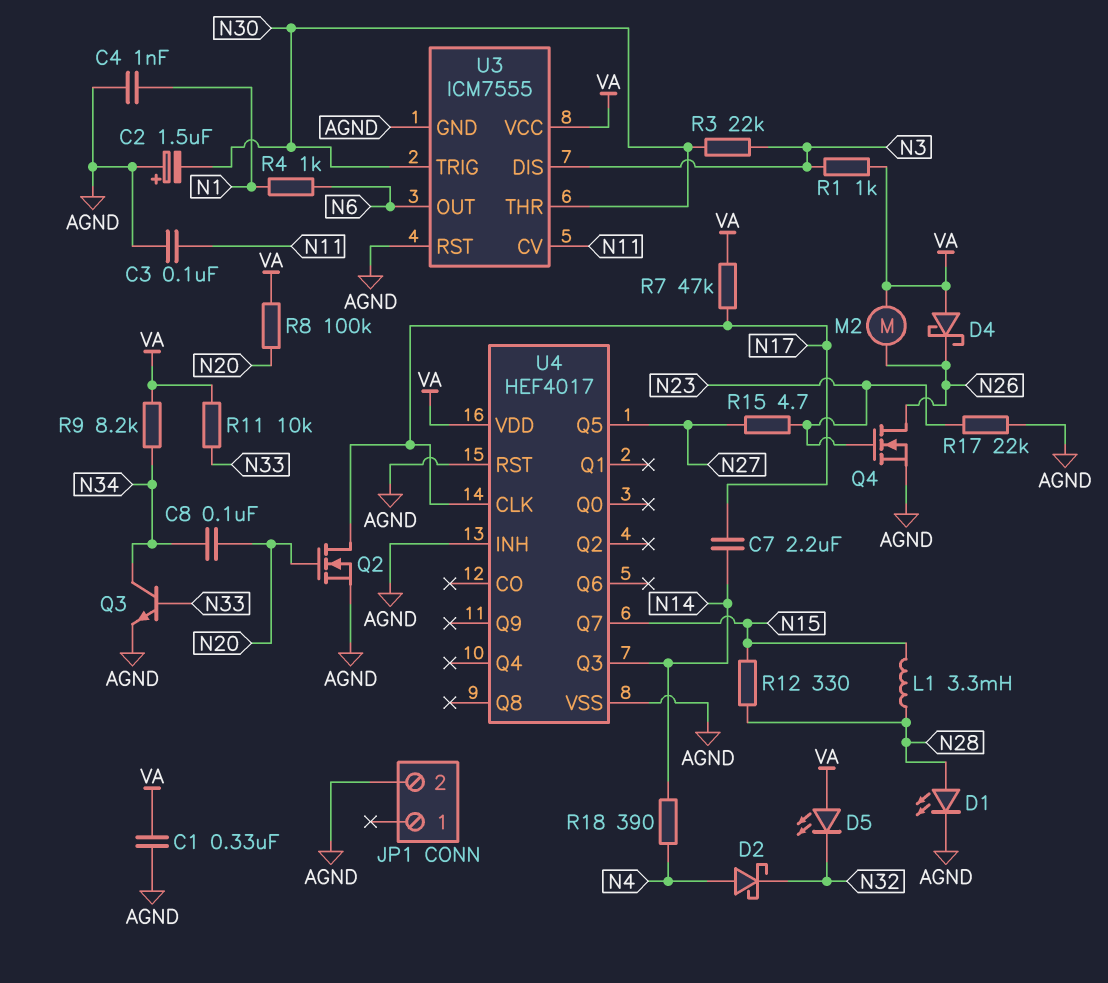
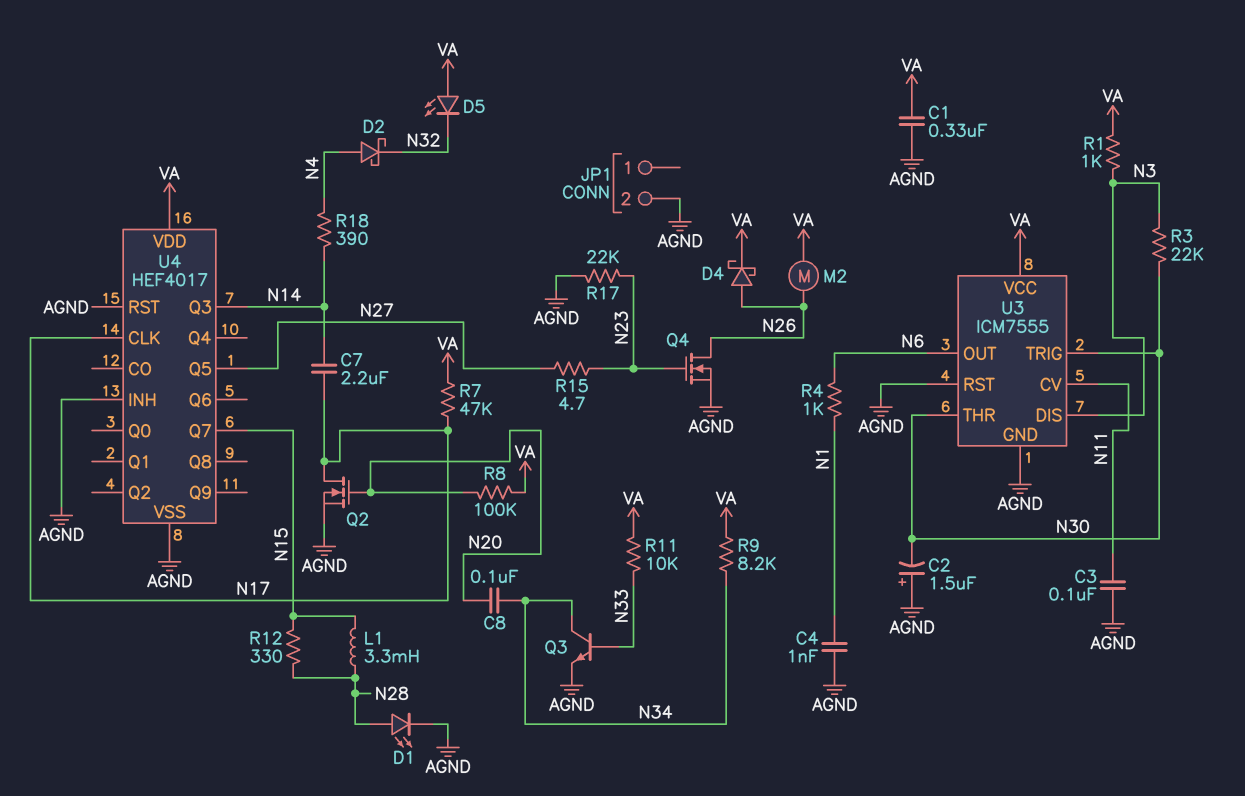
D4: schottky (A VA, K N26) -> schottky (A N26, K VA)

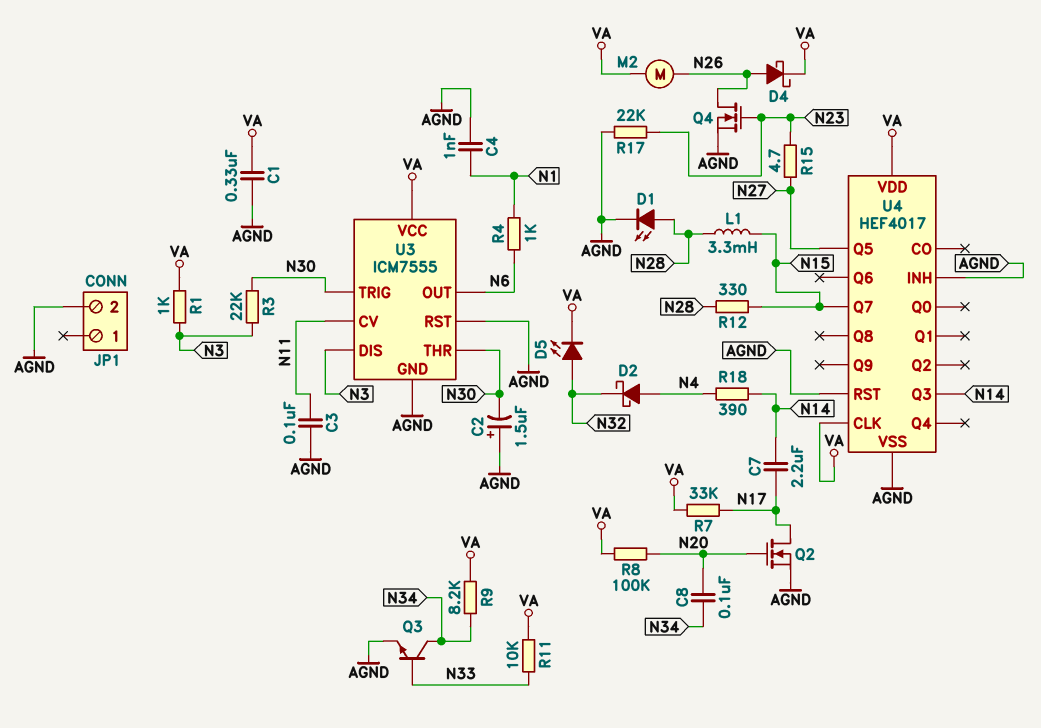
D5: LED (A VA, K N32) -> LED (A N32, K VA)
R7: 47k (N17, VA) -> 33k (N17, VA)
U4 pin CLK: N17 -> VA

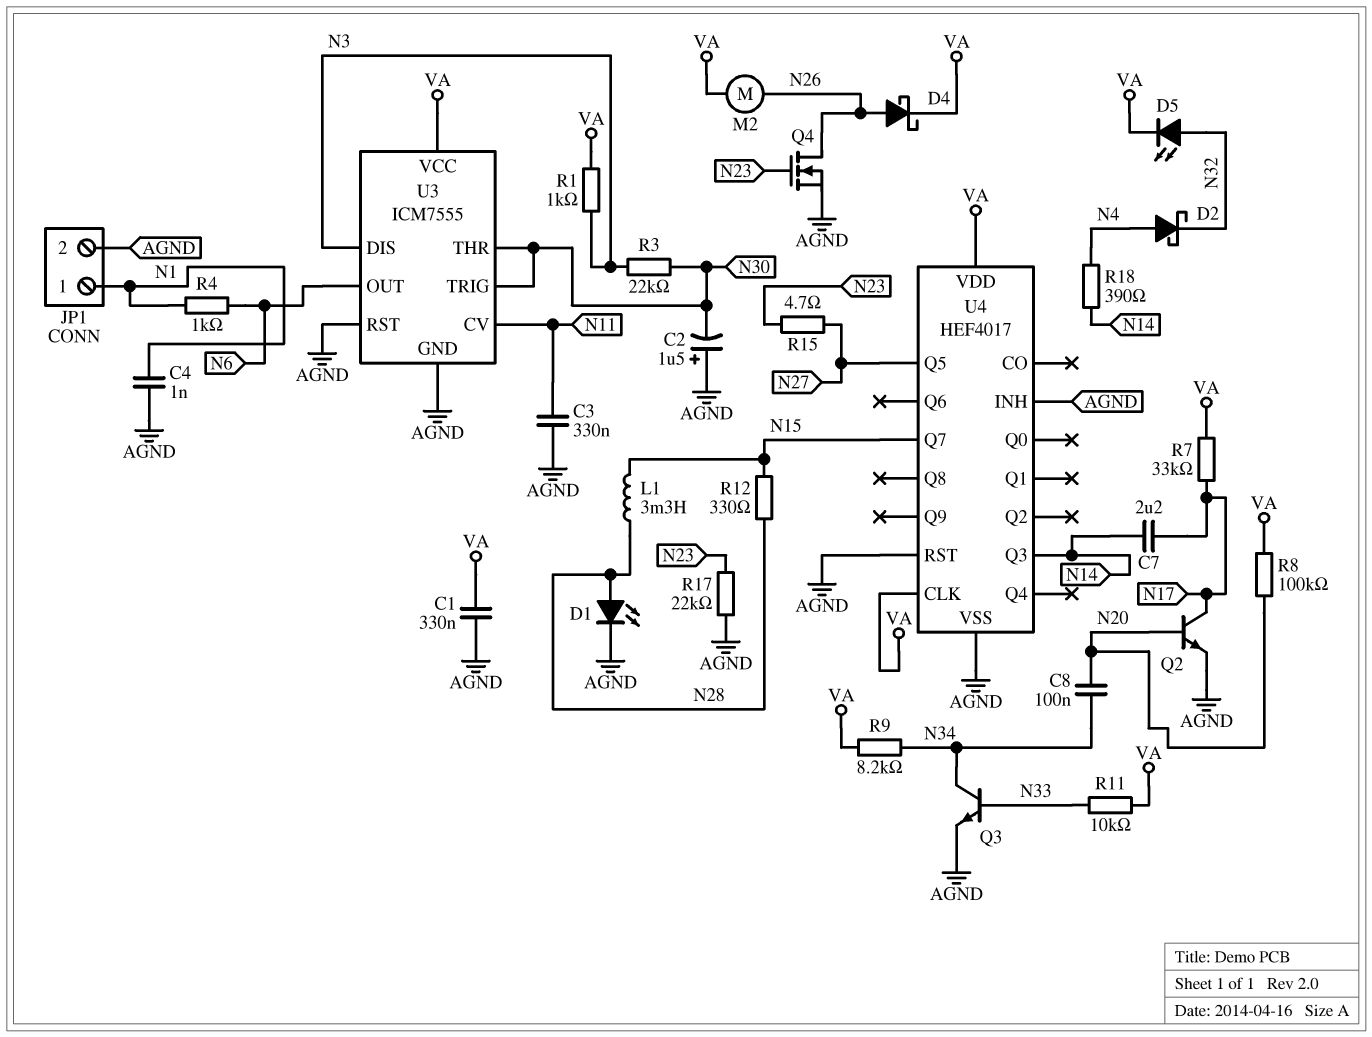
C3: 100nF (AGND, N11) -> 330nF (AGND, N11)
JP1 pin 1: none -> N1
Q2: NMOS (G N20, D N17, S AGND) -> NPN (B N20, C N17, E AGND)

